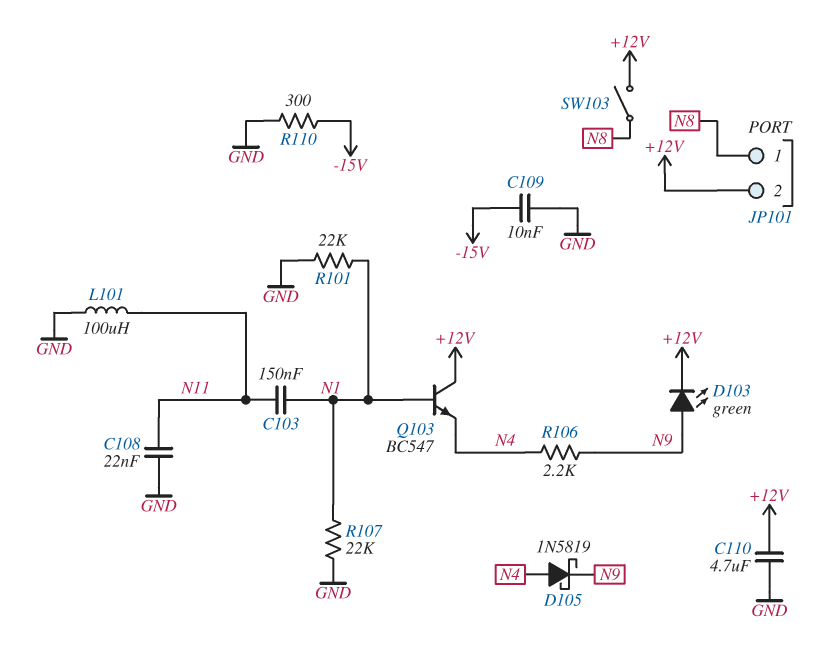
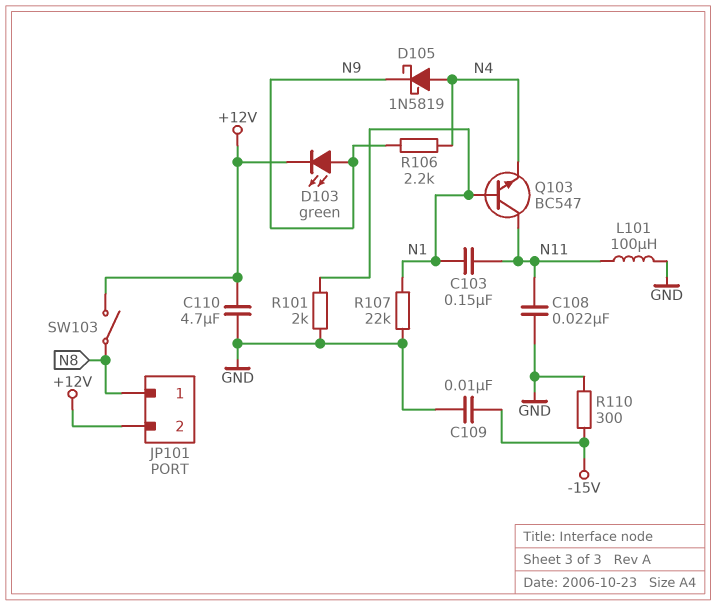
Q103: NPN BC547 (B N1, C +12V, E N4) -> NPN BC547 (B N1, C N11, E N4)
R101: 22k (GND, N1) -> 2k (GND, N1)

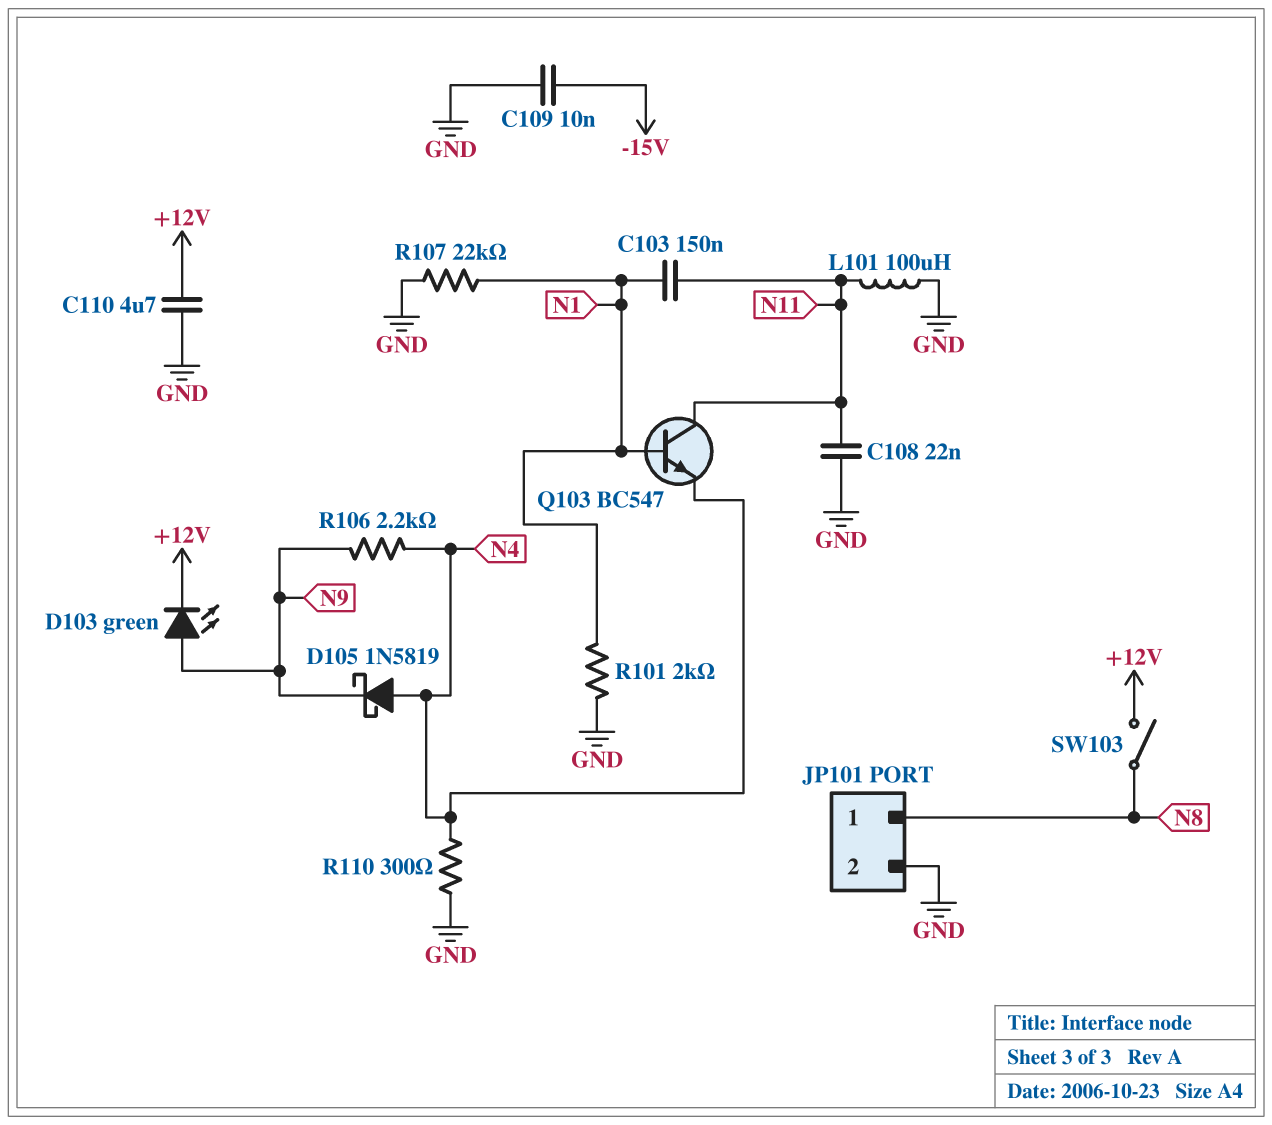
JP101 pin 2: +12V -> GND
R110: 300 (-15V, GND) -> 300 (GND, N4)

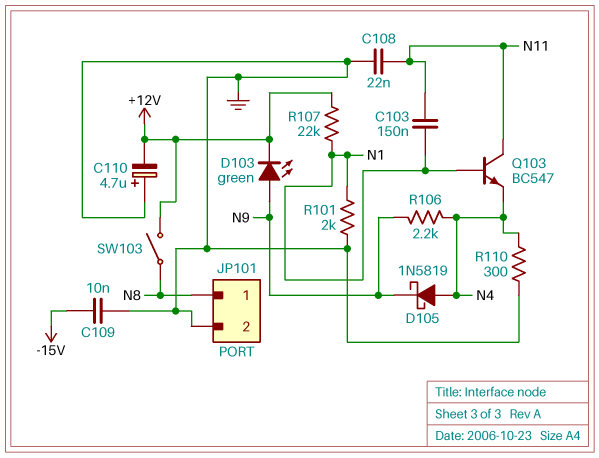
C110: 4.7uF (+12V, GND) -> 4.7uF (plus GND, minus +12V)
L101: 100uH (GND, N11) -> none
R107: 22k (GND, N1) -> 22k (+12V, N1)

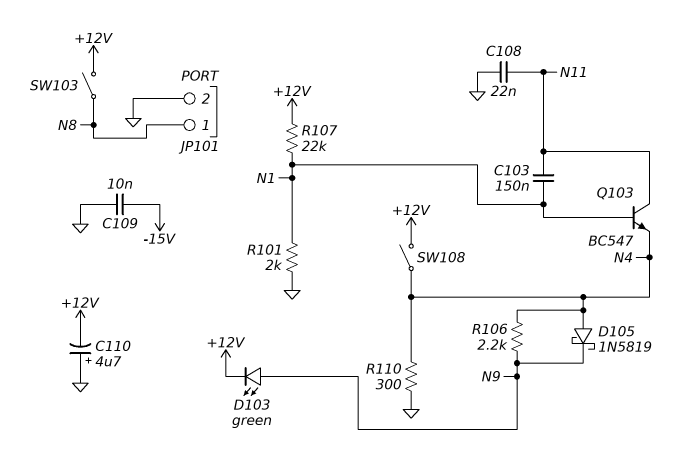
SW108: none -> switch (+12V, N4)

